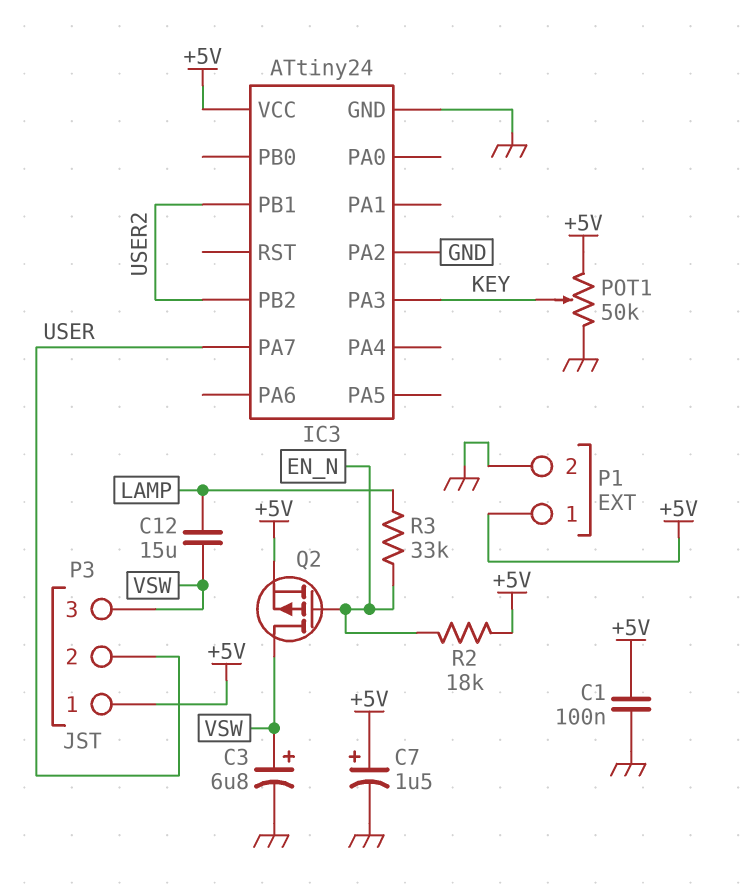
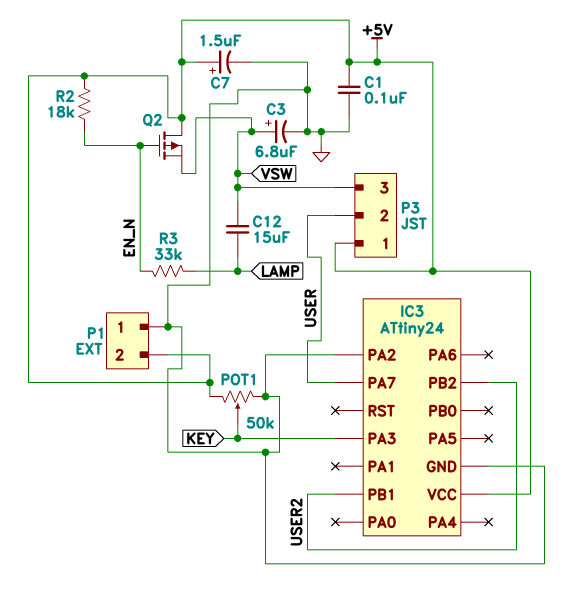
P1 pin 1: +5V -> GND
P1 pin 2: GND -> +5V
Q2: PMOS (G EN_N, D VSW, S +5V) -> PMOS (G EN_N, D +5V, S VSW)

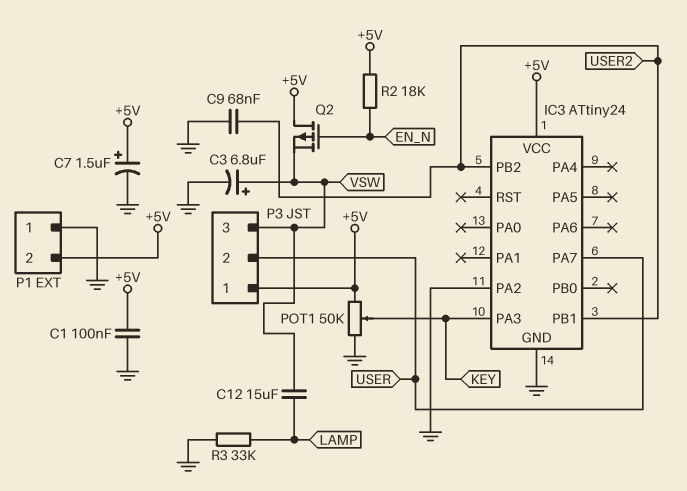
C9: none -> 68nF (GND, USER2)
R3: 33k (EN_N, LAMP) -> 33k (GND, LAMP)

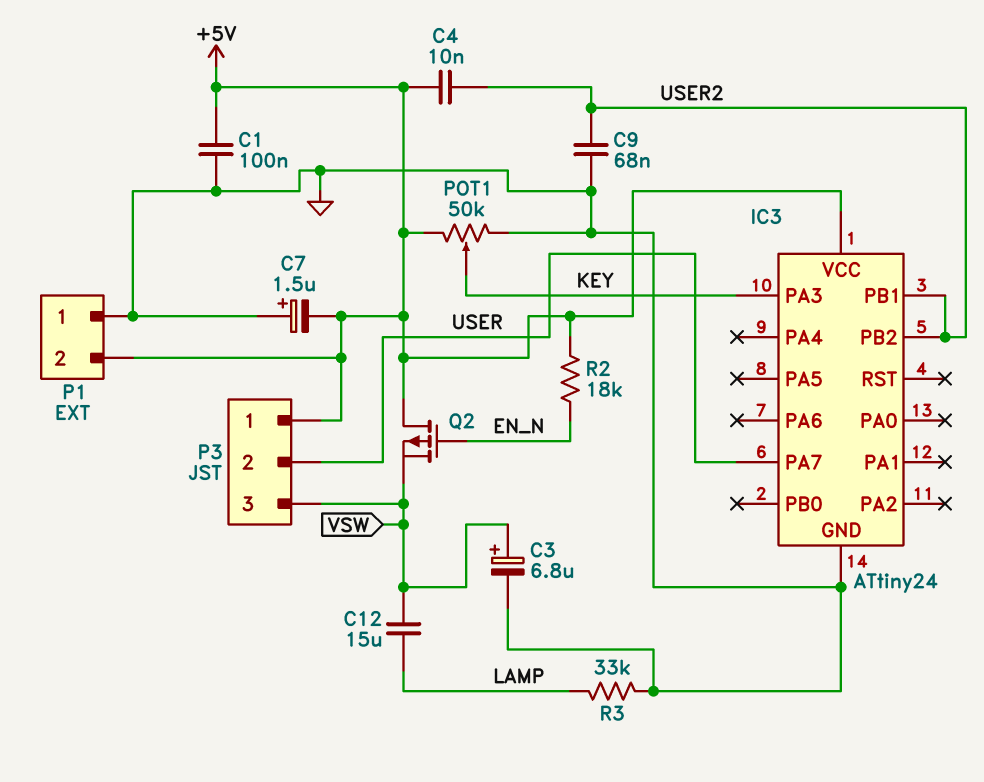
C4: none -> 10nF (+5V, USER2)
C7: 1.5uF (plus +5V, minus GND) -> 1.5uF (plus GND, minus +5V)
IC3 pin PA2: GND -> none

